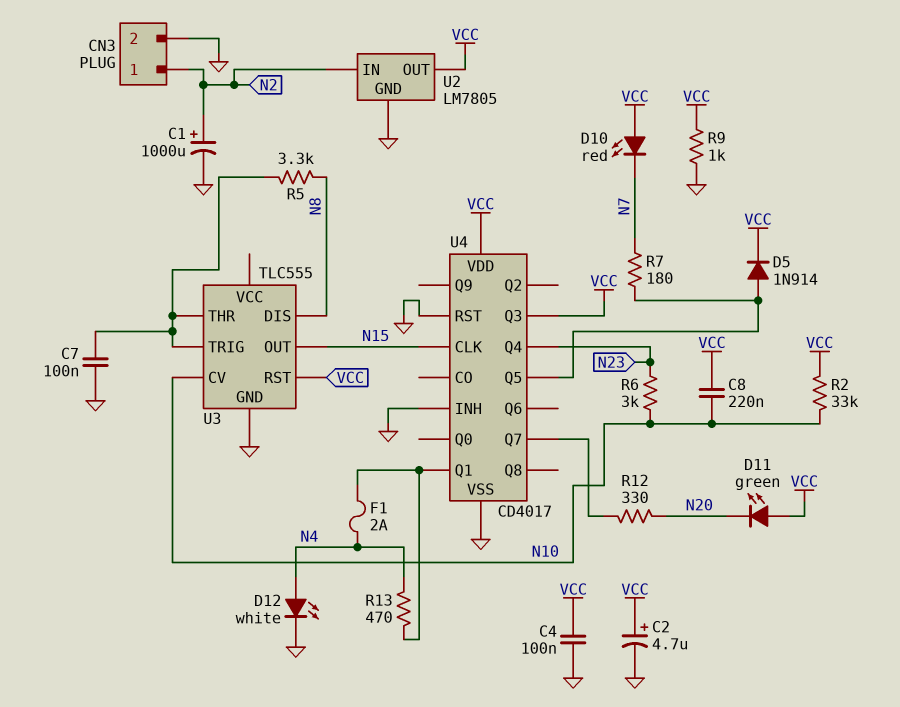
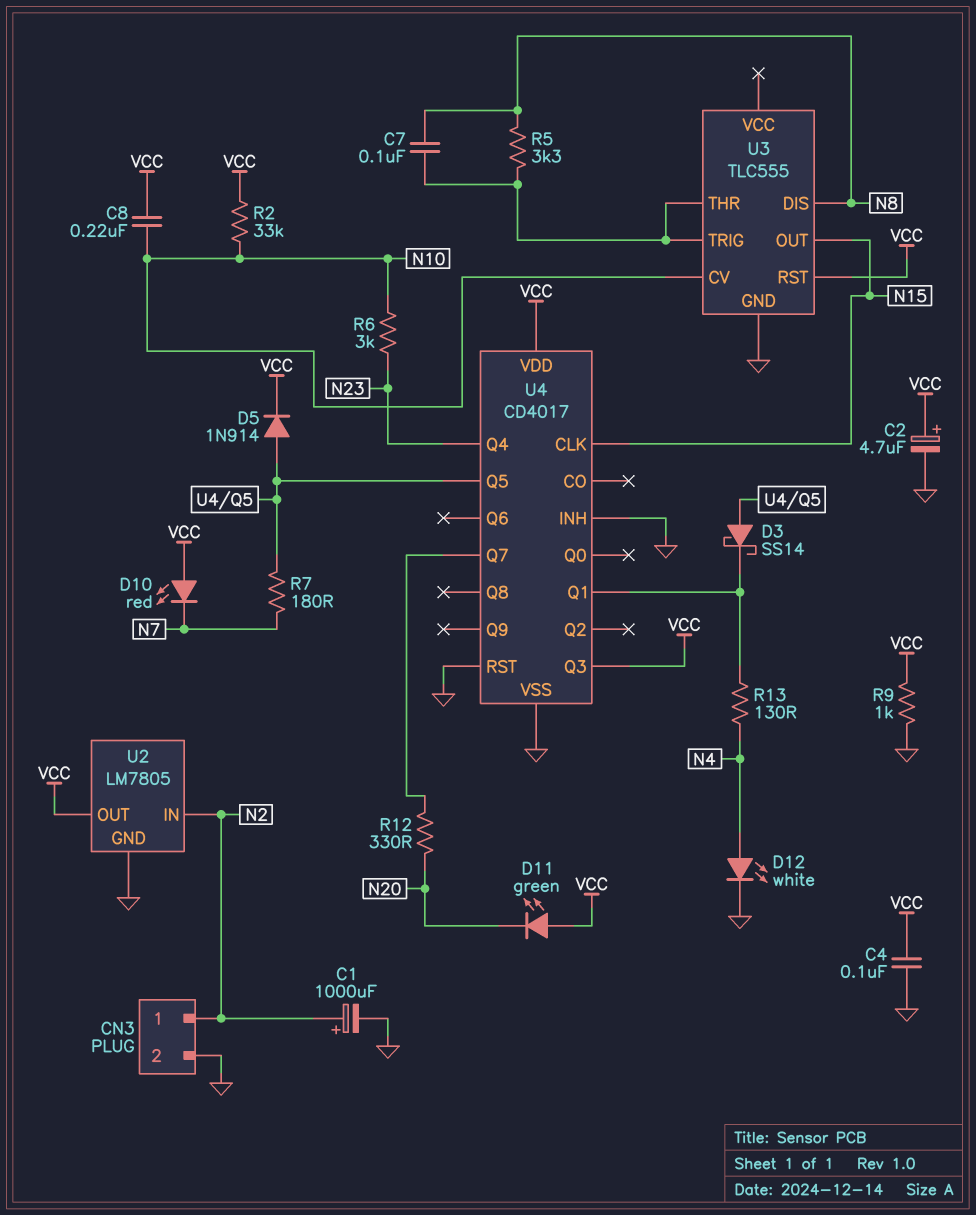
C7: 100nF (GND, U3/THR) -> 100nF (N8, U3/THR)
D3: none -> schottky SS14 (A U4/Q5, K U4/Q1)
F1: 2A (N4, U4/Q1) -> none
R13: 470 (N4, U4/Q1) -> 130 (N4, U4/Q1)

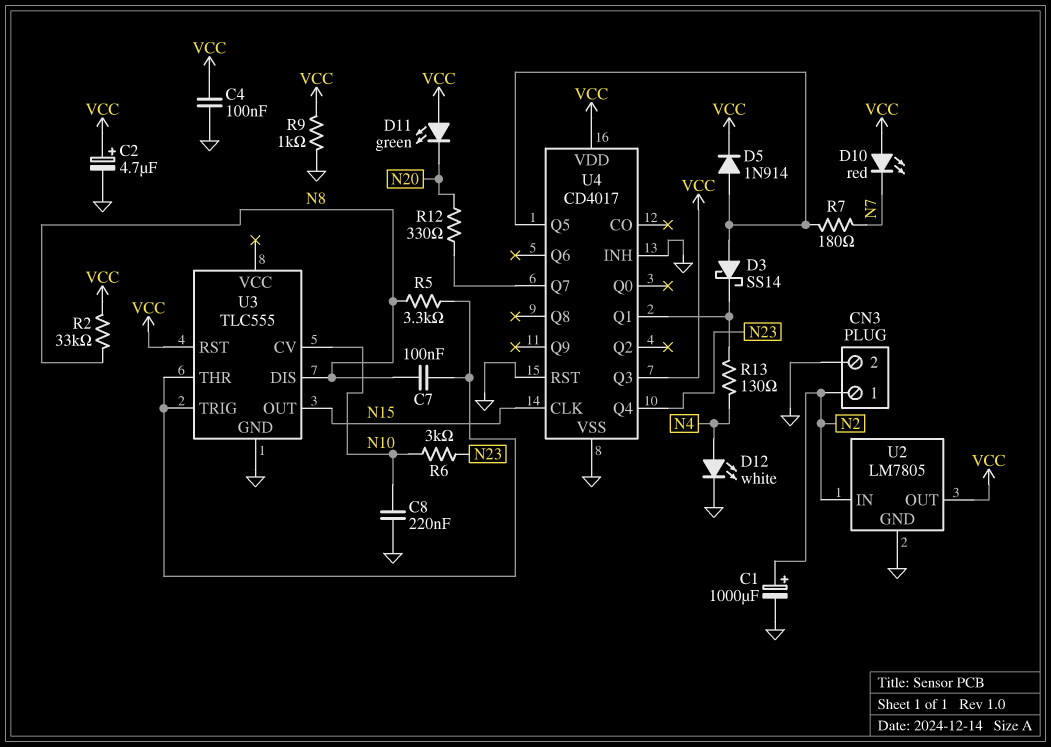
C8: 220nF (N10, VCC) -> 220nF (GND, N10)
R2: 33k (N10, VCC) -> 33k (N8, VCC)

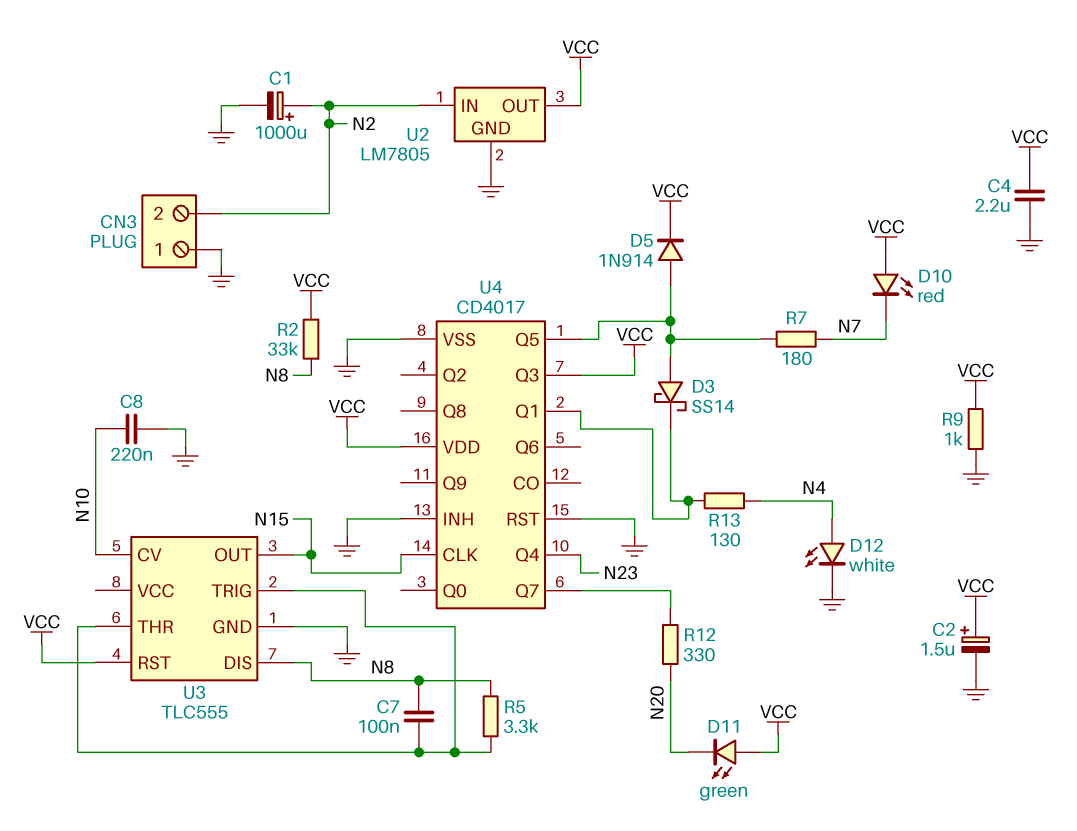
C2: 4.7uF (plus VCC, minus GND) -> 1.5uF (plus VCC, minus GND)
C4: 100nF (GND, VCC) -> 2.2uF (GND, VCC)
CN3 pin 1: N2 -> GND
CN3 pin 2: GND -> N2
R6: 3k (N10, N23) -> none

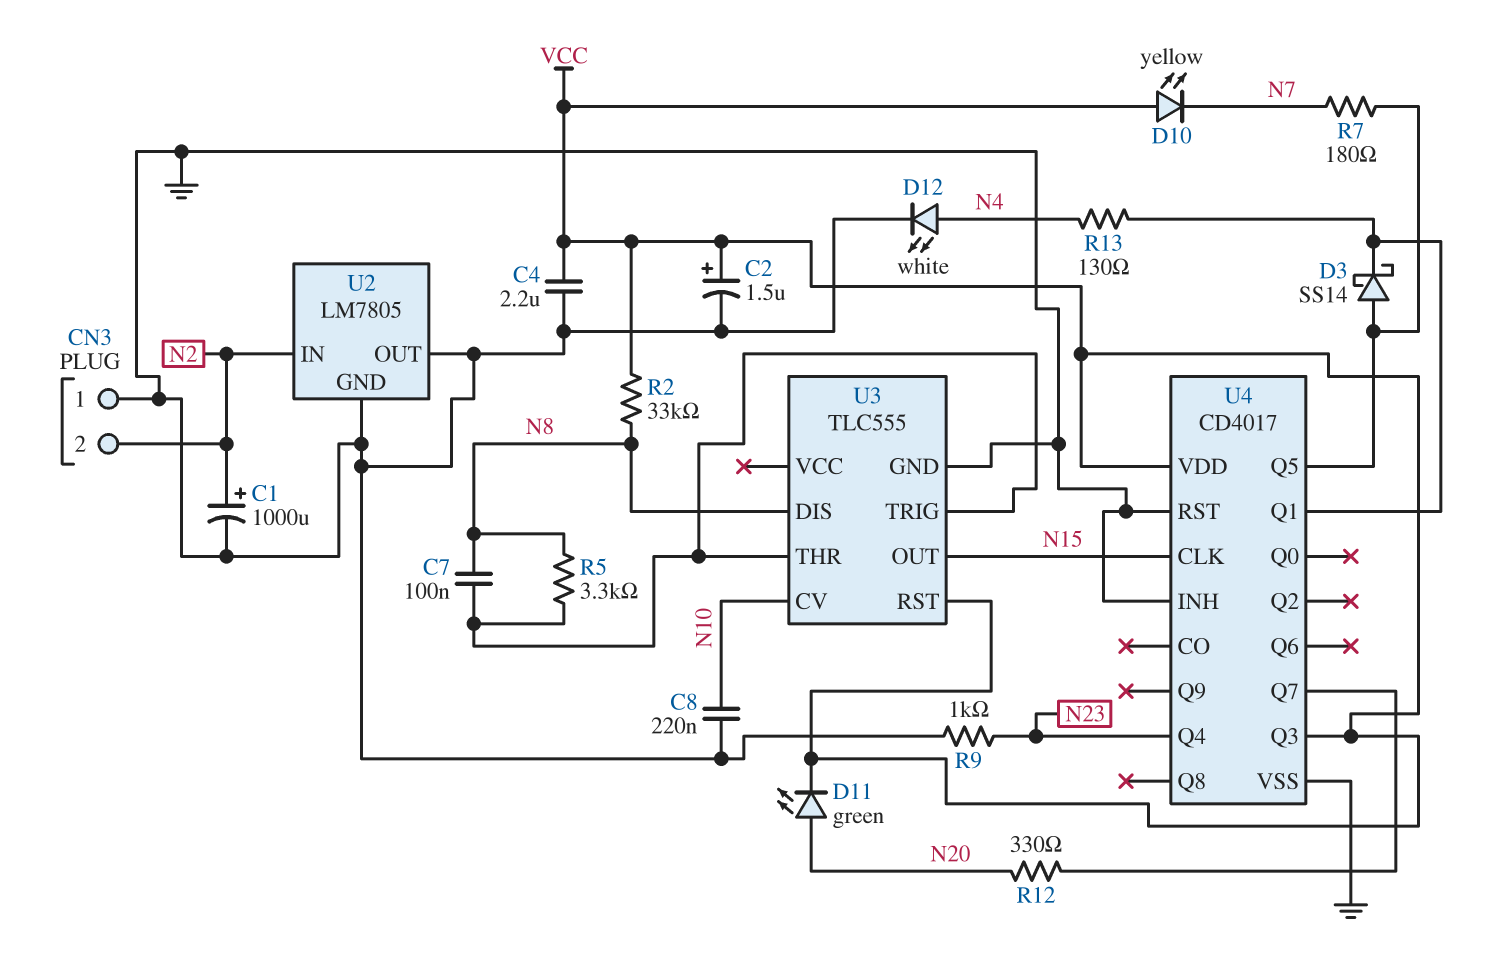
D5: diode 1N914 (A U4/Q5, K VCC) -> none
D10: LED red (A VCC, K N7) -> LED yellow (A VCC, K N7)
D11: LED green (A VCC, K N20) -> LED green (A N20, K VCC)
R9: 1k (GND, VCC) -> 1k (GND, N23)
U2 pin OUT: VCC -> GND

